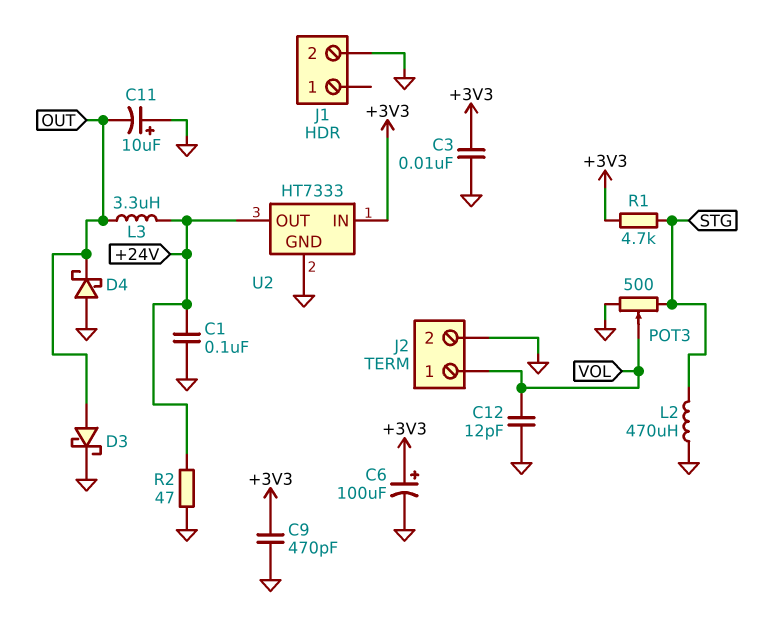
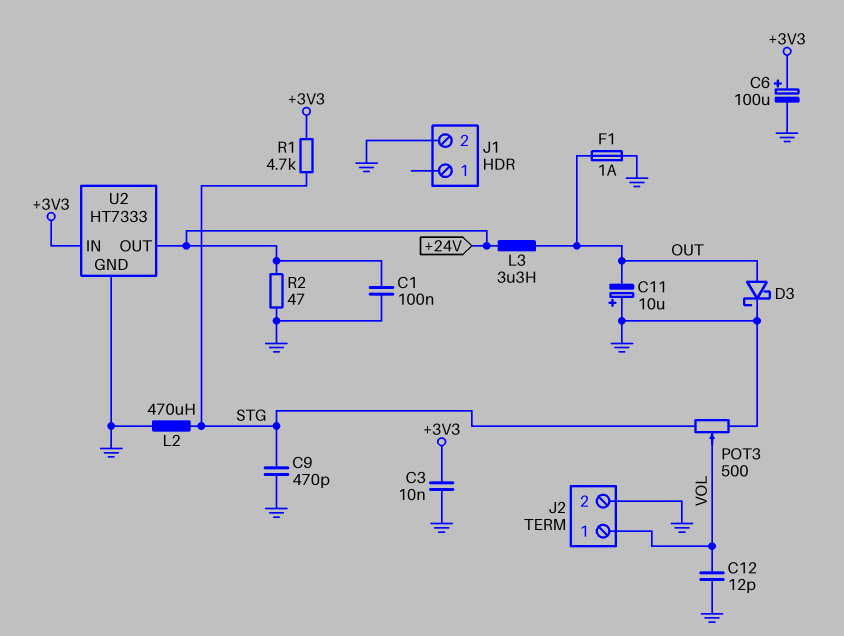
C9: 470pF (+3V3, GND) -> 470pF (GND, STG)
D4: schottky (A GND, K OUT) -> none
F1: none -> 1A (GND, OUT)

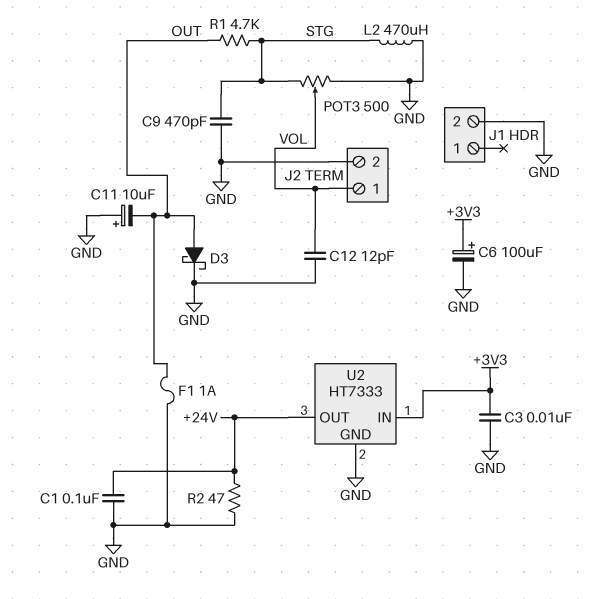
L3: 3.3uH (+24V, OUT) -> none
R1: 4.7k (+3V3, STG) -> 4.7k (OUT, STG)

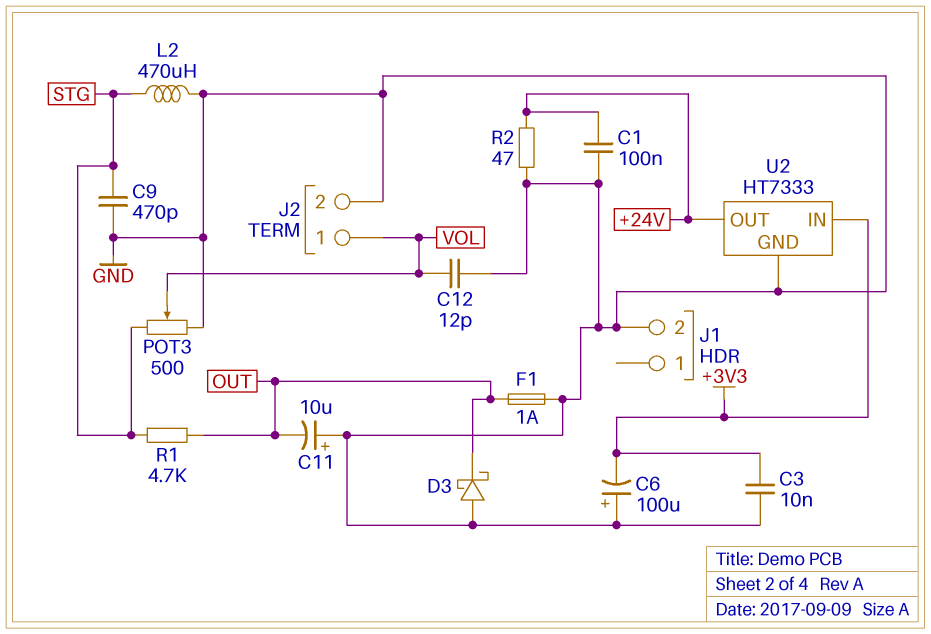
C6: 100uF (plus +3V3, minus GND) -> 100uF (plus GND, minus +3V3)
D3: schottky (A OUT, K GND) -> schottky (A GND, K OUT)

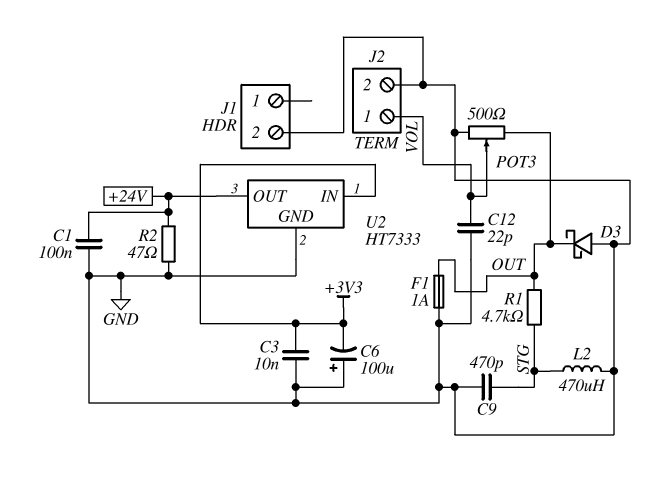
C11: 10uF (plus GND, minus OUT) -> none
C12: 12pF (GND, VOL) -> 22pF (GND, VOL)
POT3: 500 (GND, STG, wiper VOL) -> 500 (GND, OUT, wiper VOL)

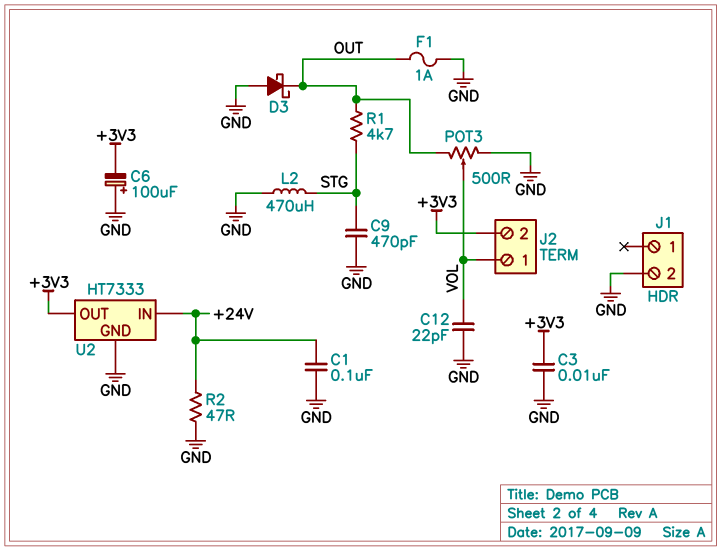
J2 pin 2: GND -> +3V3
U2 pin IN: +3V3 -> +24V
U2 pin OUT: +24V -> +3V3

